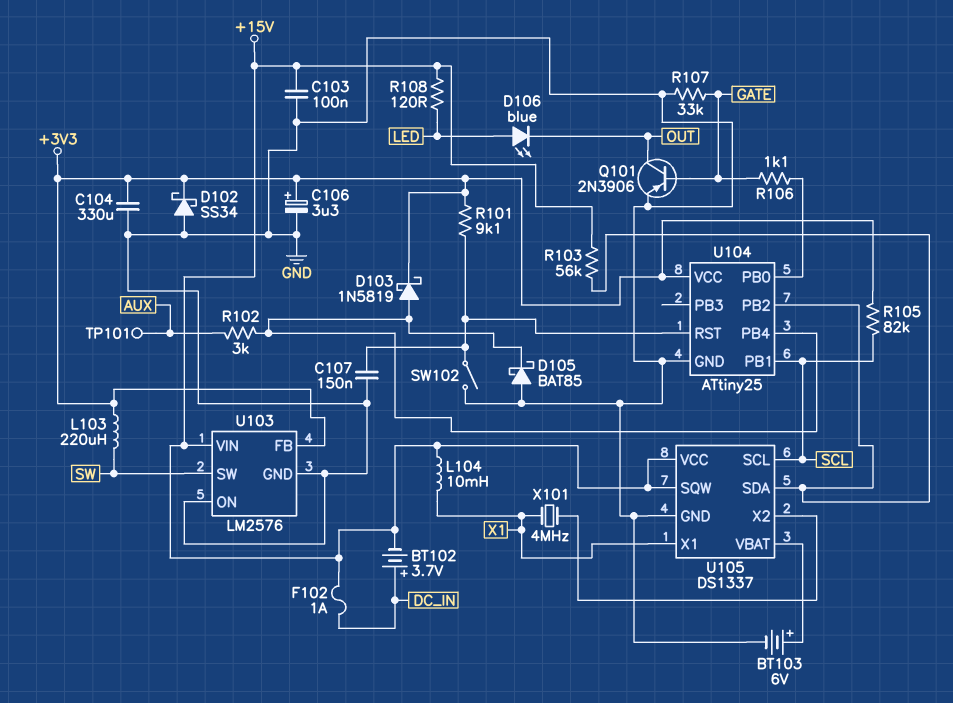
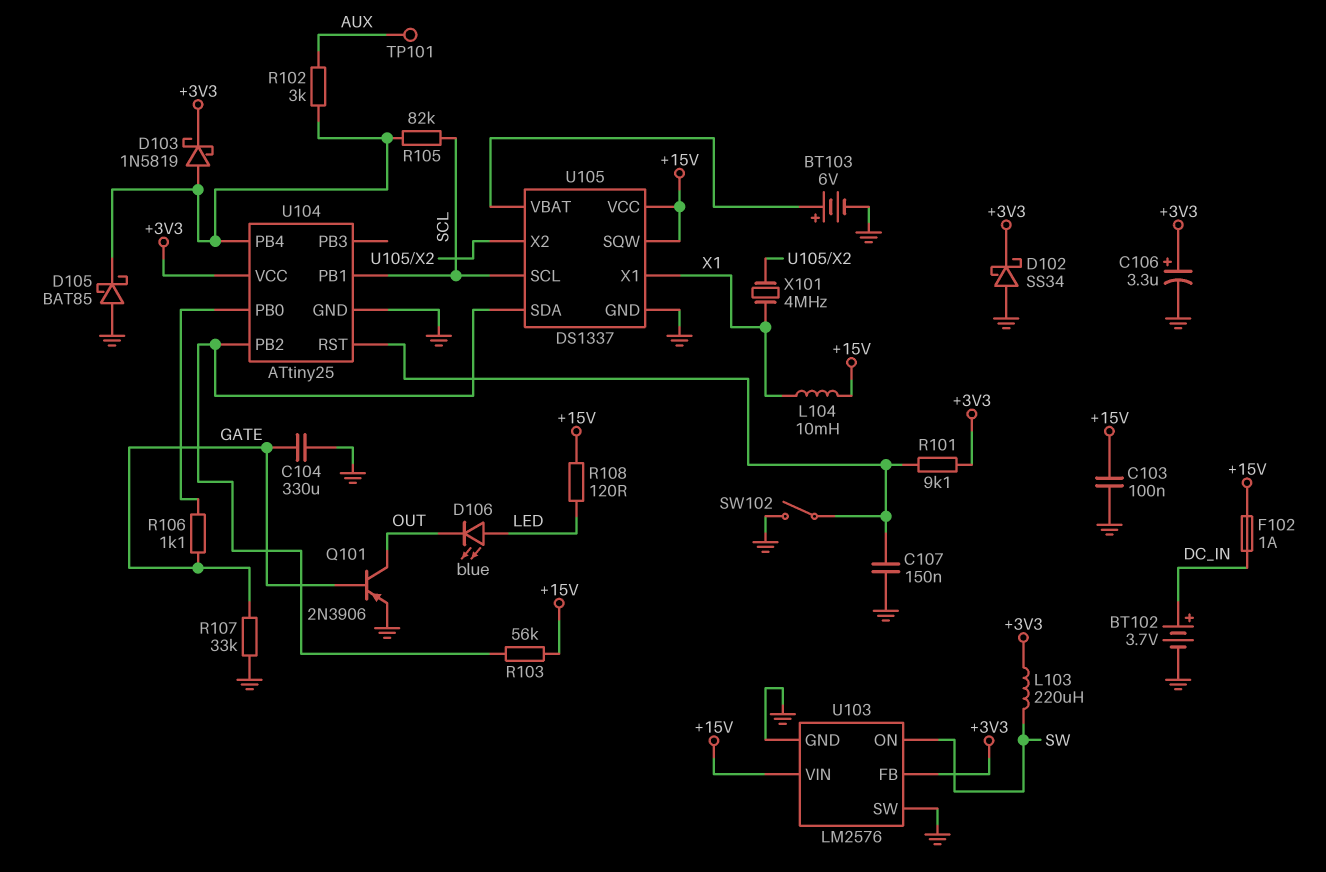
BT102: 3.7V (plus DC_IN, minus +15V) -> 3.7V (plus DC_IN, minus GND)
C104: 330uF (+3V3, GND) -> 330uF (GATE, GND)
R105: 82k (+3V3, SCL) -> 82k (SCL, U104/PB4)
U103 pin ON: GND -> SW
U103 pin SW: SW -> GND

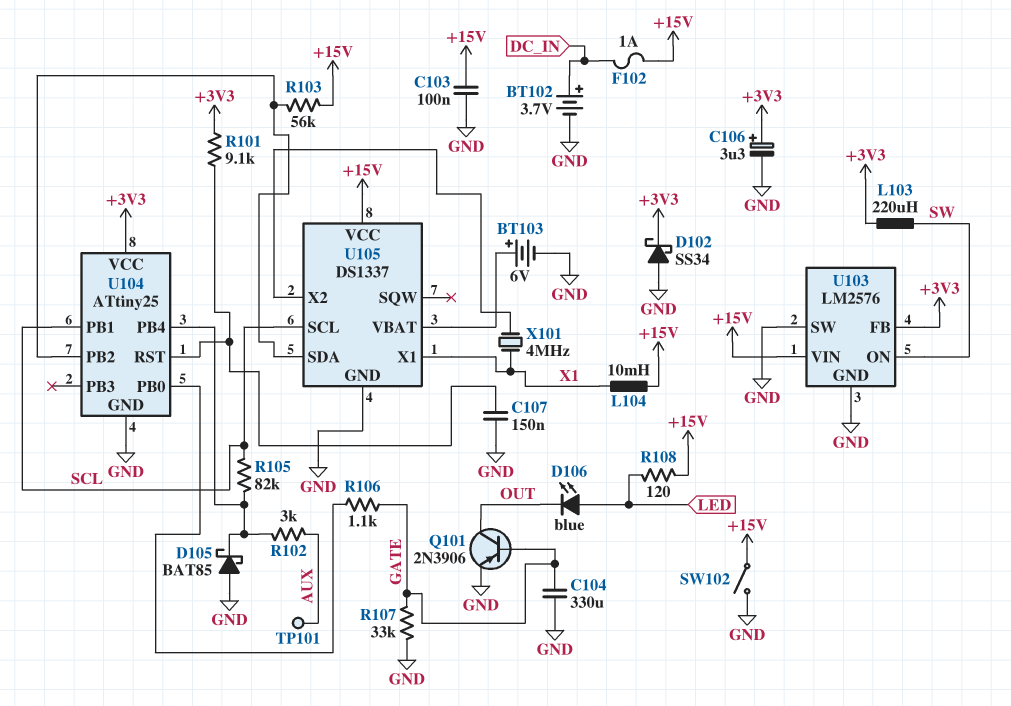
D103: schottky 1N5819 (A U104/PB4, K +3V3) -> none
SW102: switch (GND, U104/RST) -> switch (+15V, GND)
U105 pin SQW: +15V -> none

